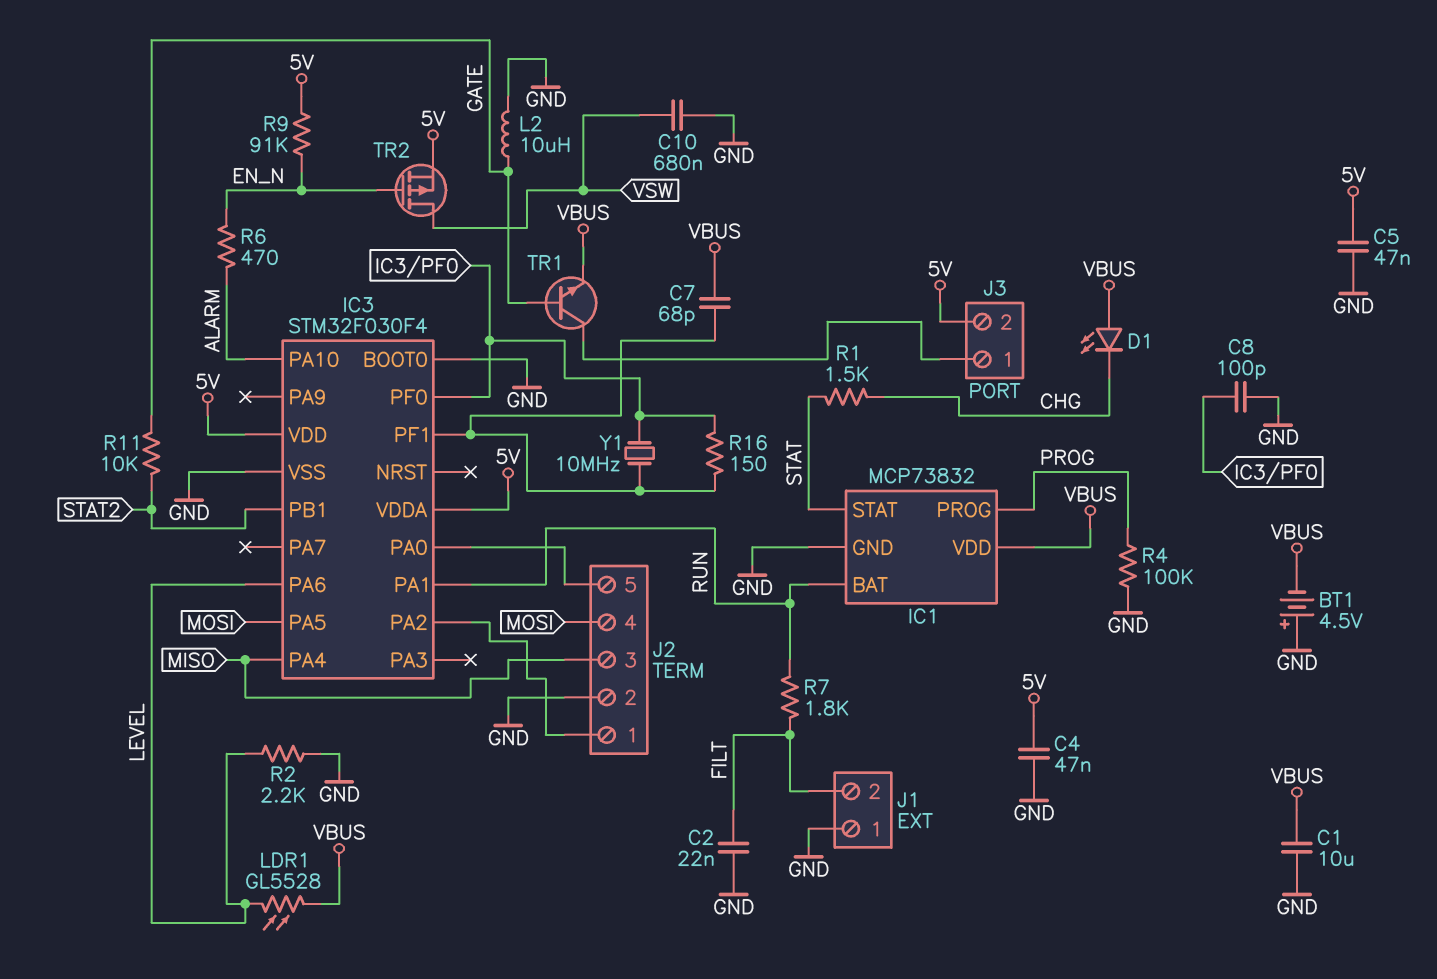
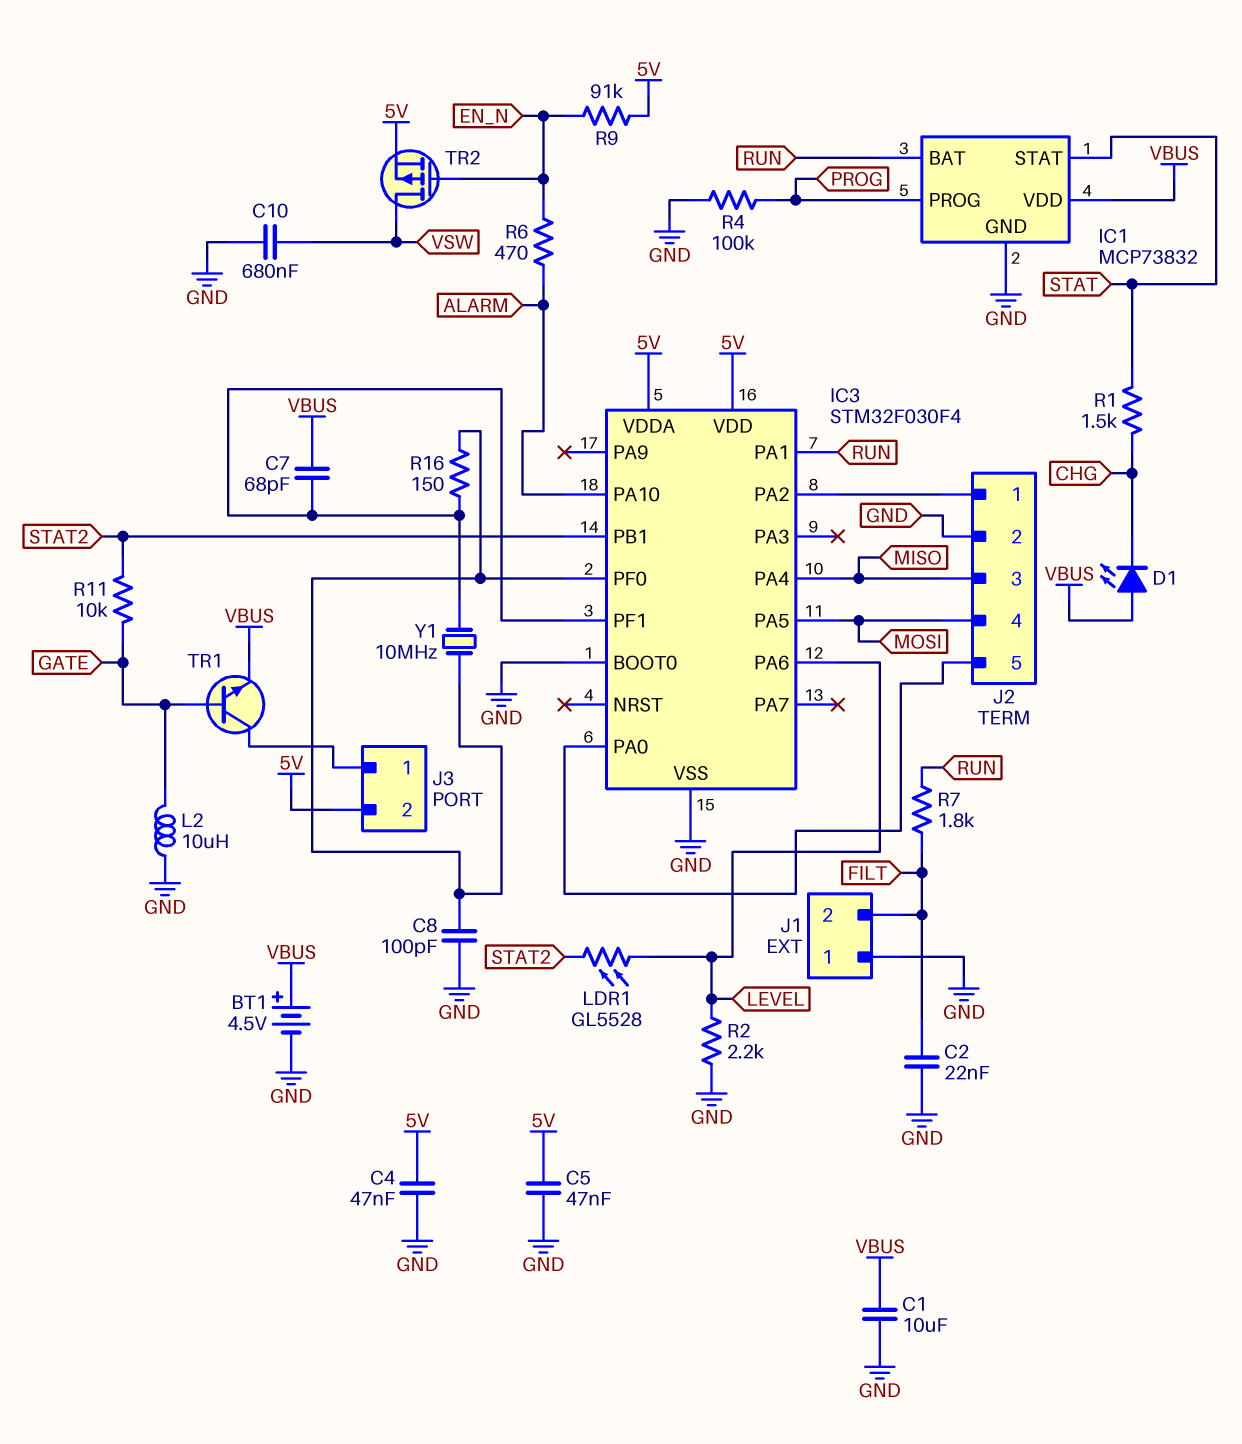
BT1: 4.5V (plus GND, minus VBUS) -> 4.5V (plus VBUS, minus GND)
LDR1: GL5528 (LEVEL, VBUS) -> GL5528 (LEVEL, STAT2)

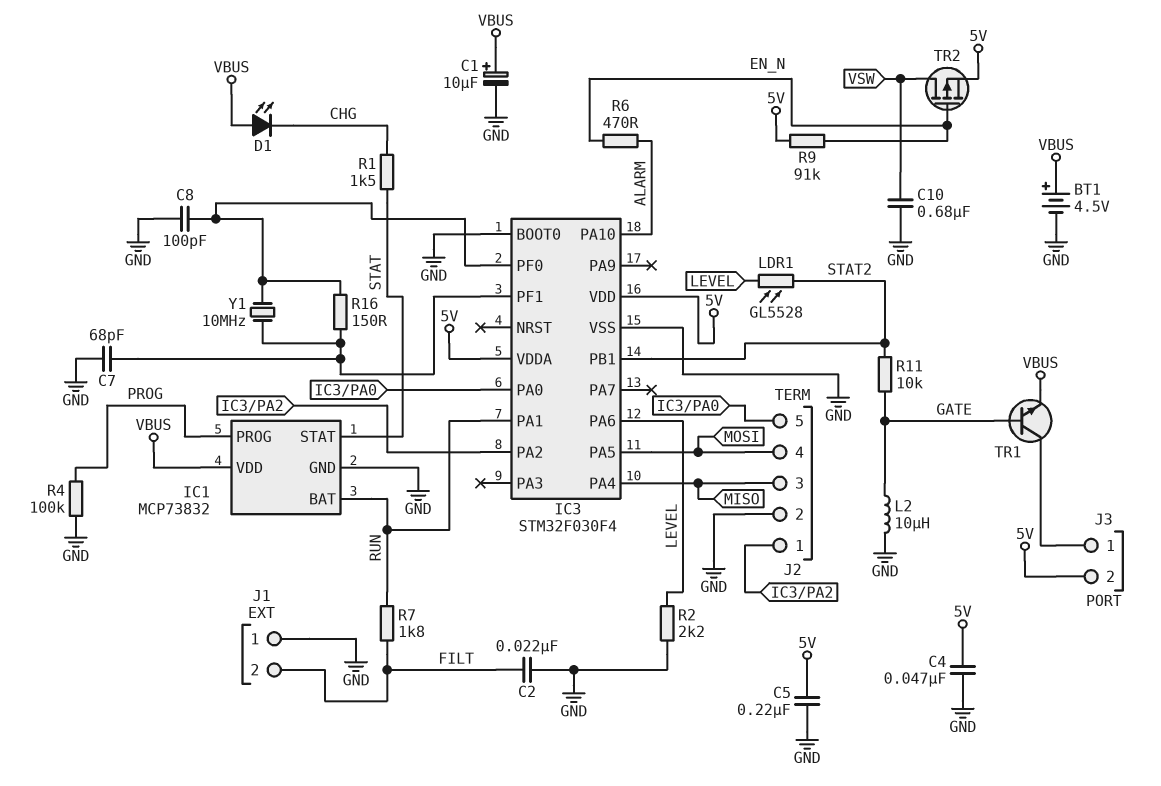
C1: 10uF (GND, VBUS) -> 10uF (plus VBUS, minus GND)
C5: 47nF (5V, GND) -> 220nF (5V, GND)
C7: 68pF (IC3/PF1, VBUS) -> 68pF (GND, IC3/PF1)

